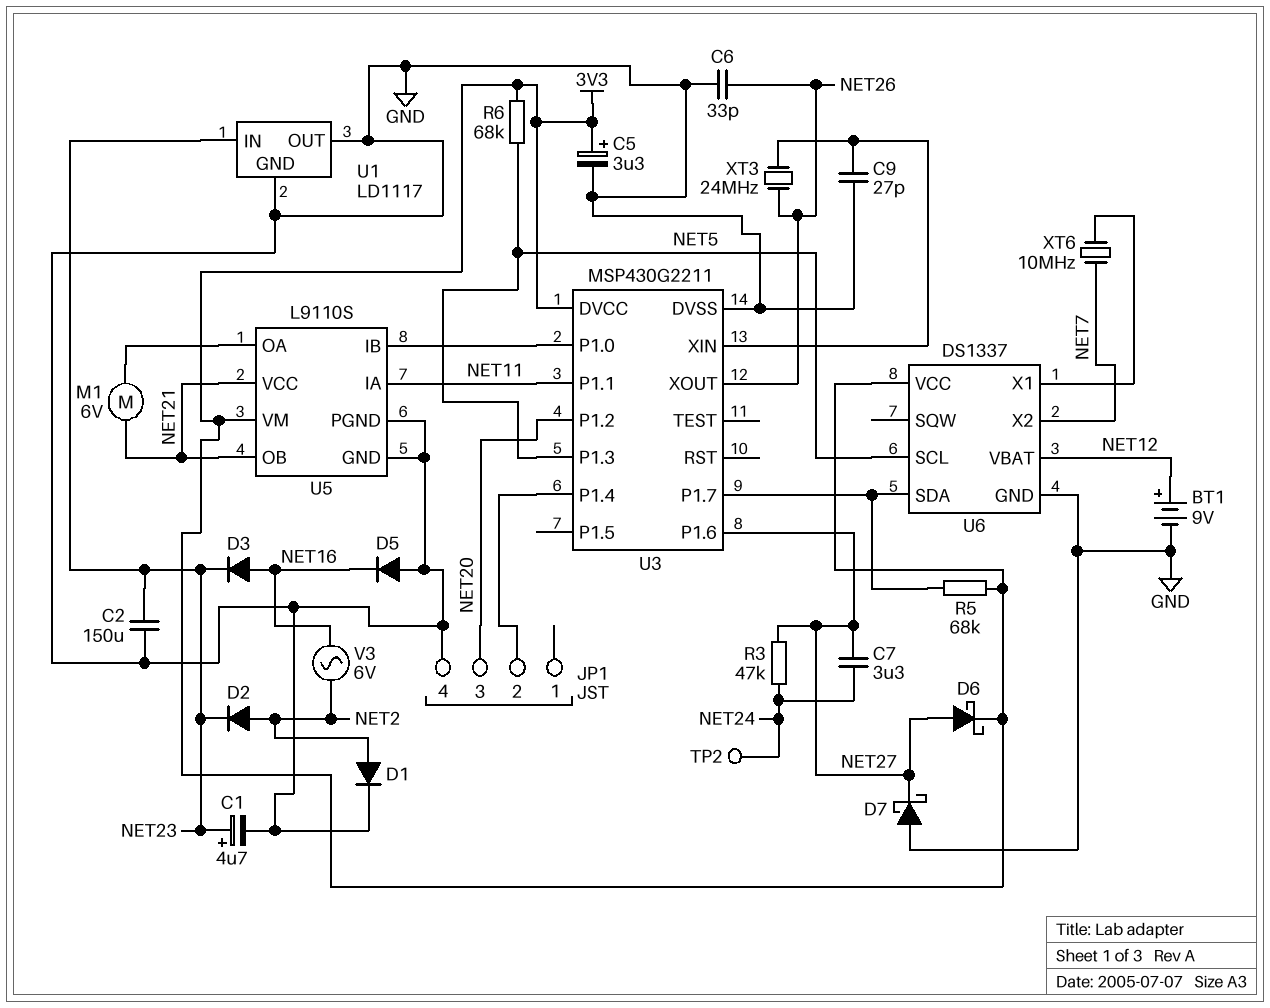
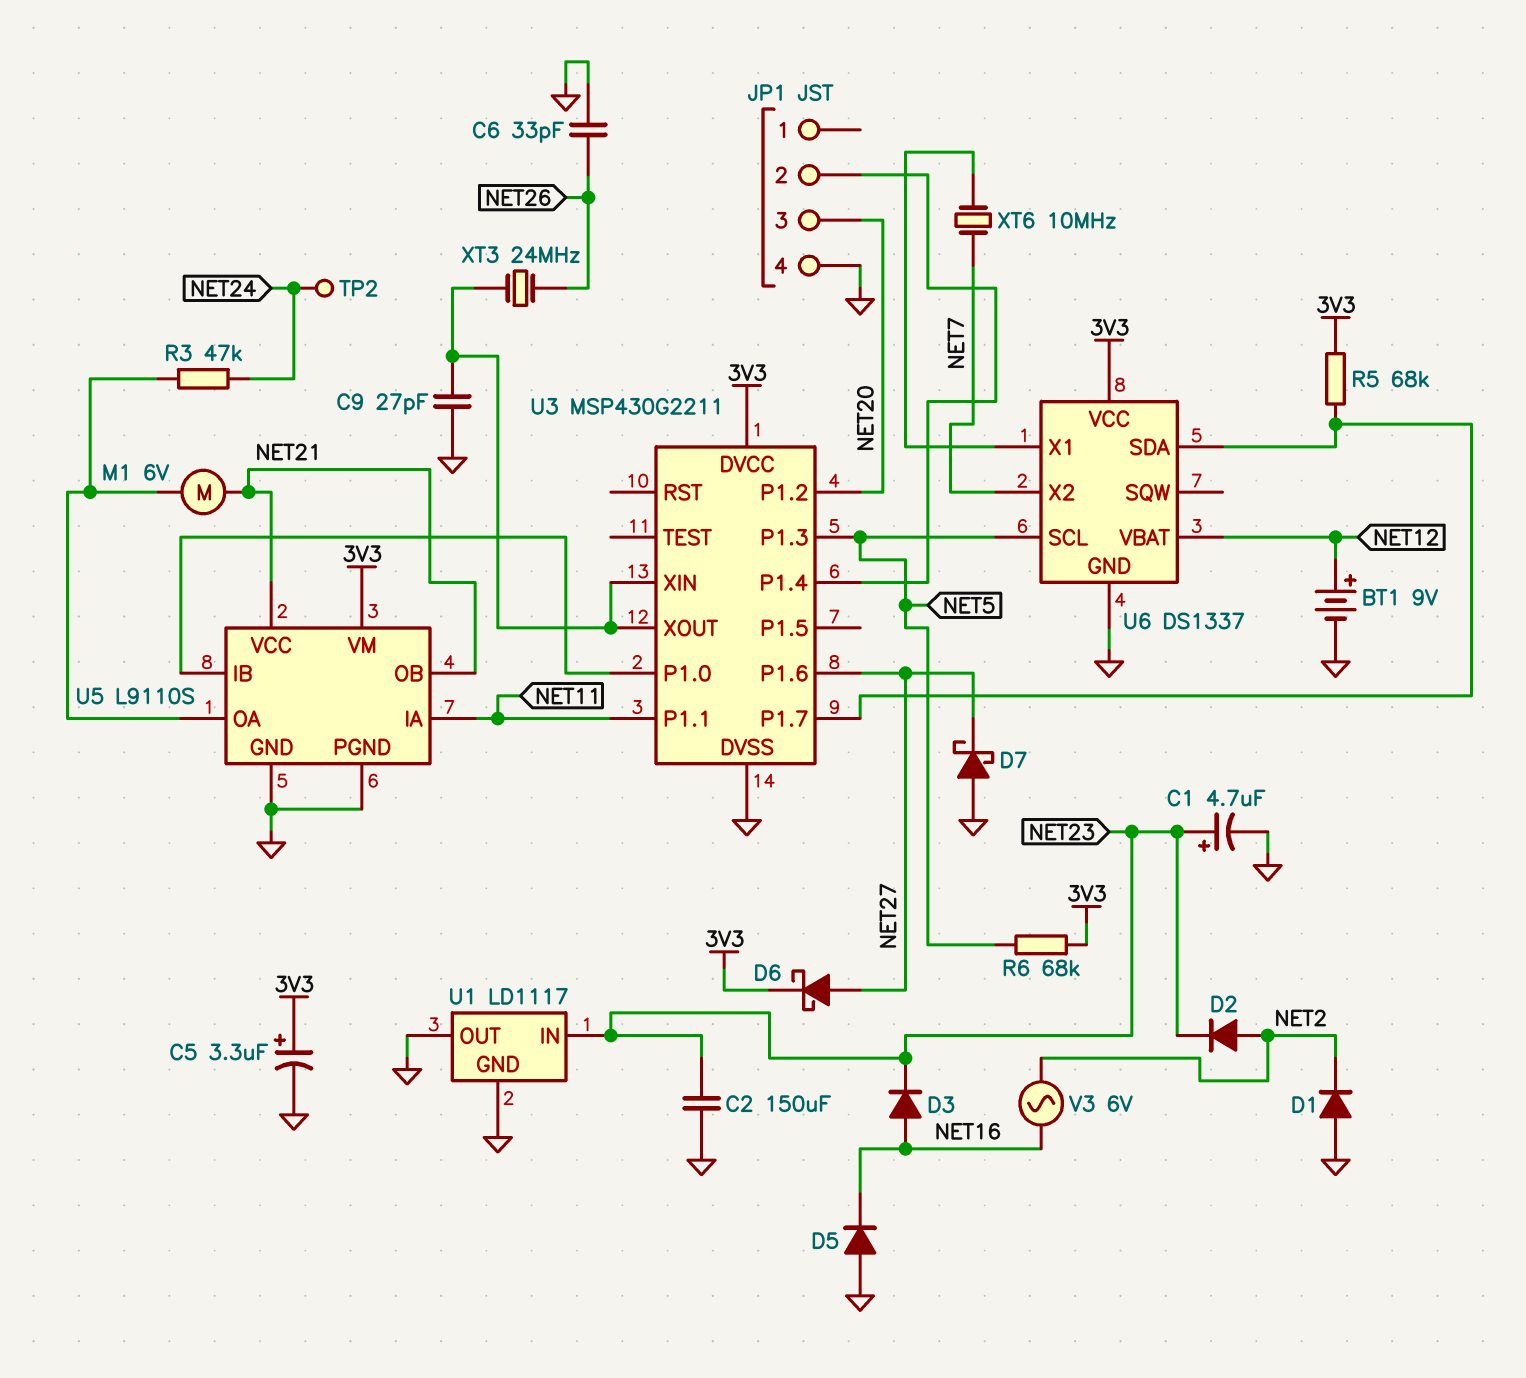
C7: 3.3uF (NET24, NET27) -> none
D1: diode (A NET2, K GND) -> diode (A GND, K NET2)
R3: 47k (NET24, NET27) -> 47k (NET24, U5/OA)
U3 pin XOUT: NET26 -> U3/XIN

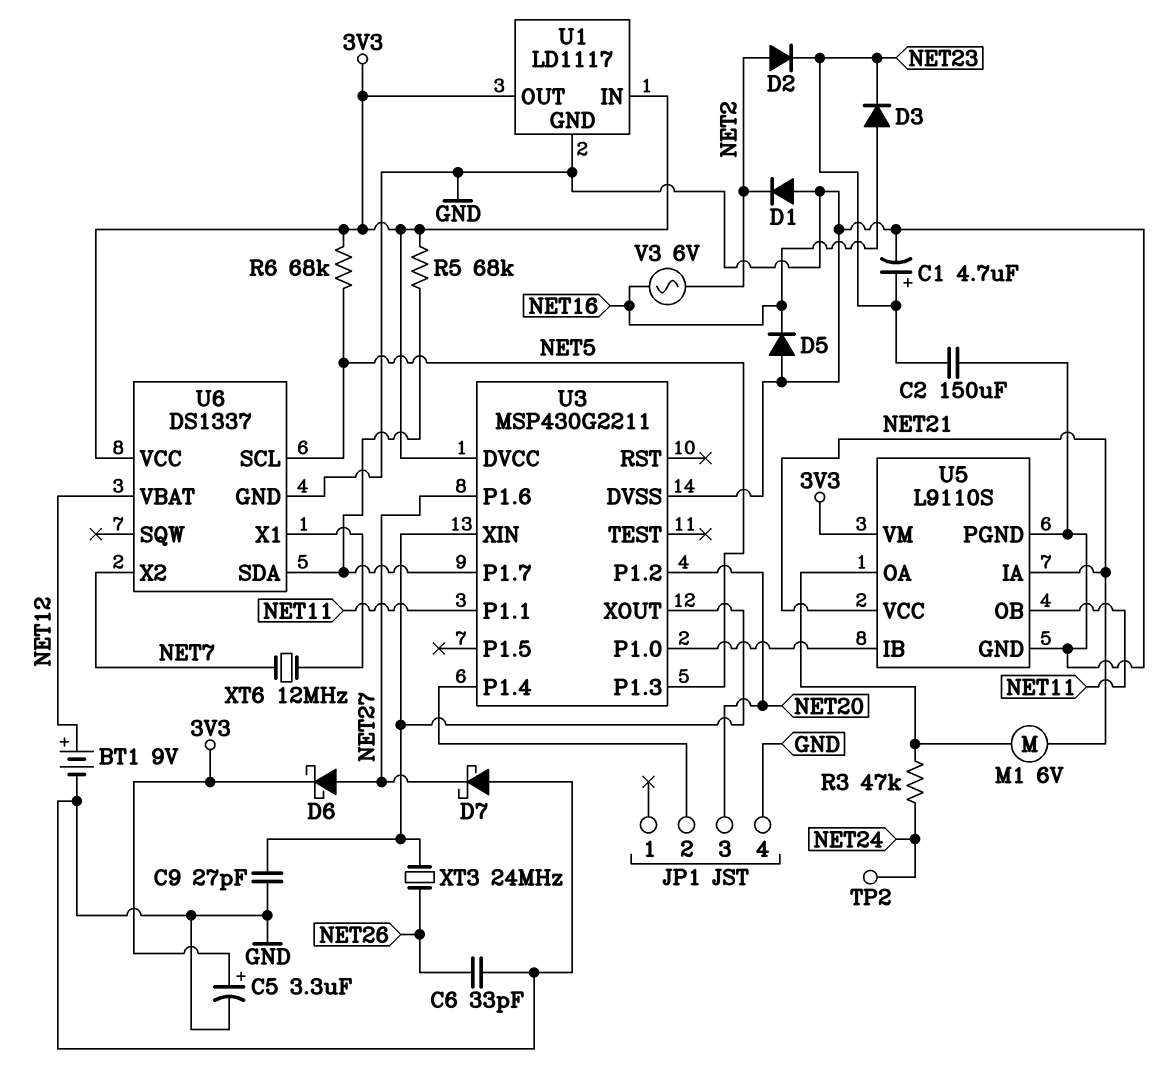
U1 pin IN: NET23 -> 3V3
U1 pin OUT: GND -> 3V3
U5 pin IA: NET11 -> NET21
U5 pin OB: NET21 -> NET11
XT6: 10MHz (NET7, U6/X1) -> 12MHz (NET7, U6/X1)

